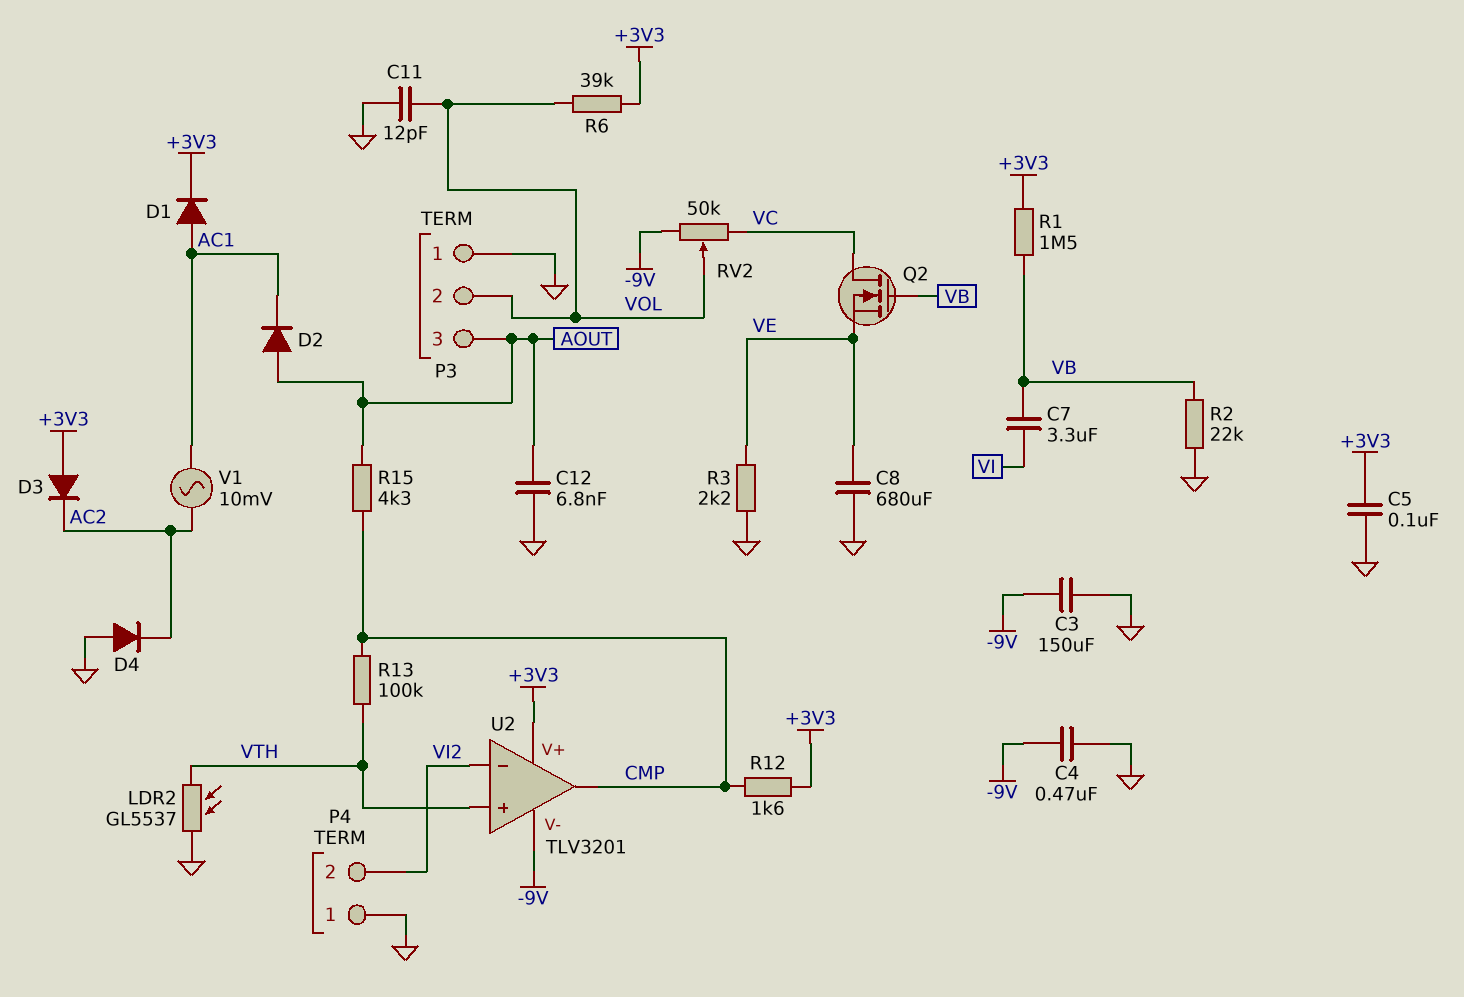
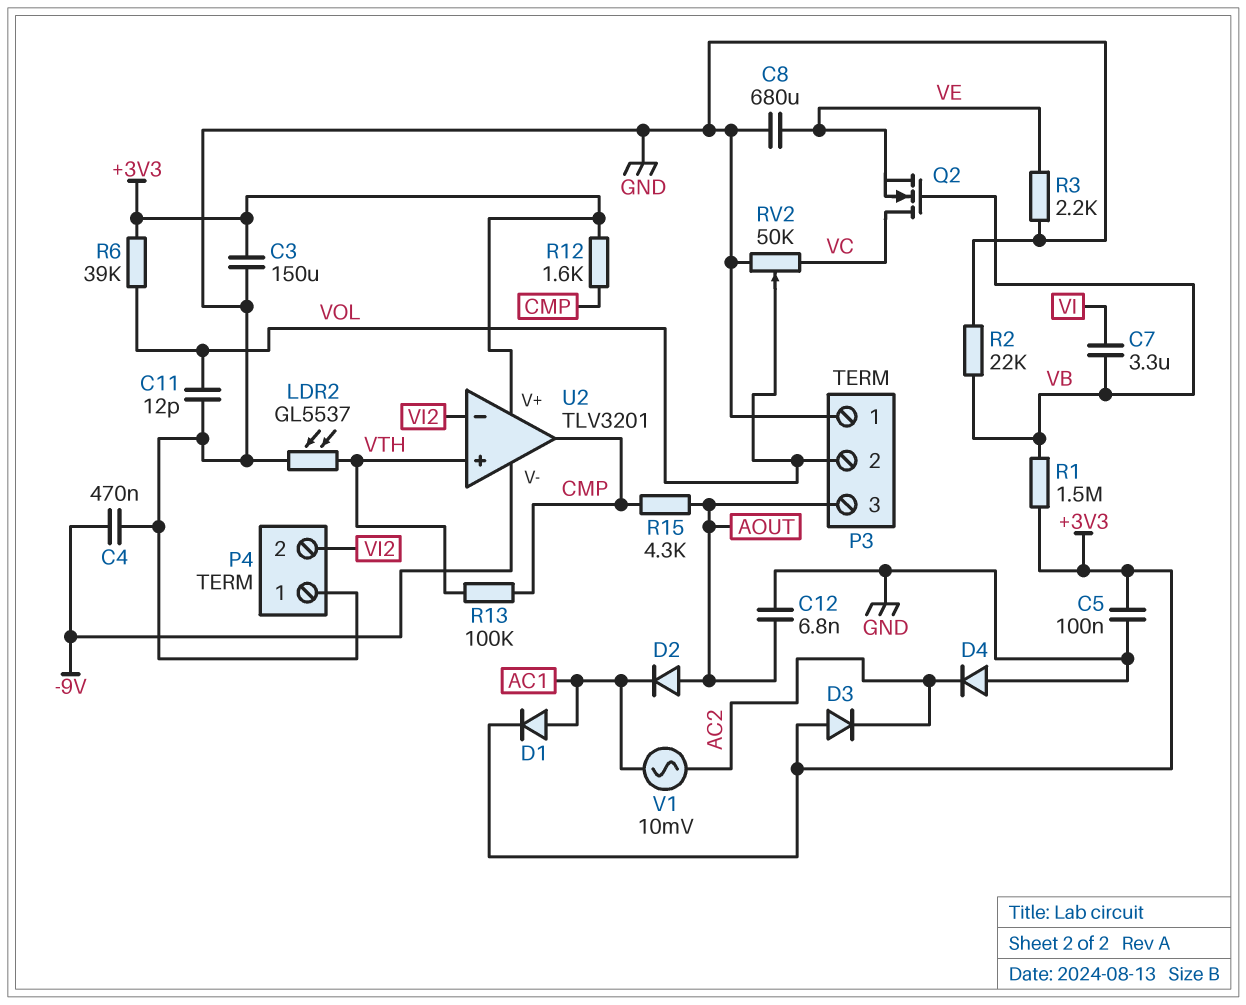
C3: 150uF (-9V, GND) -> 150uF (+3V3, GND)
RV2: 50k (-9V, VC, wiper VOL) -> 50k (GND, VC, wiper VOL)

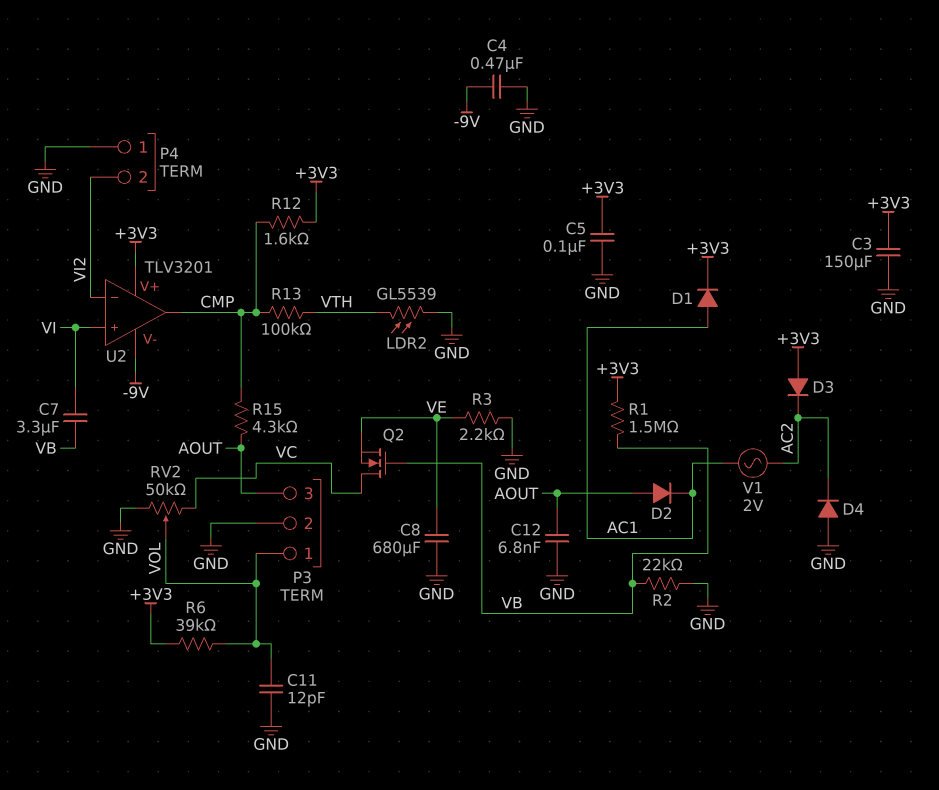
LDR2: GL5537 (GND, VTH) -> GL5539 (GND, VTH)
P3 pin 1: GND -> VOL
P3 pin 2: VOL -> GND
U2 pin in+: VTH -> VI
V1: AC 10mV (AC1, AC2) -> AC 2V (AC1, AC2)

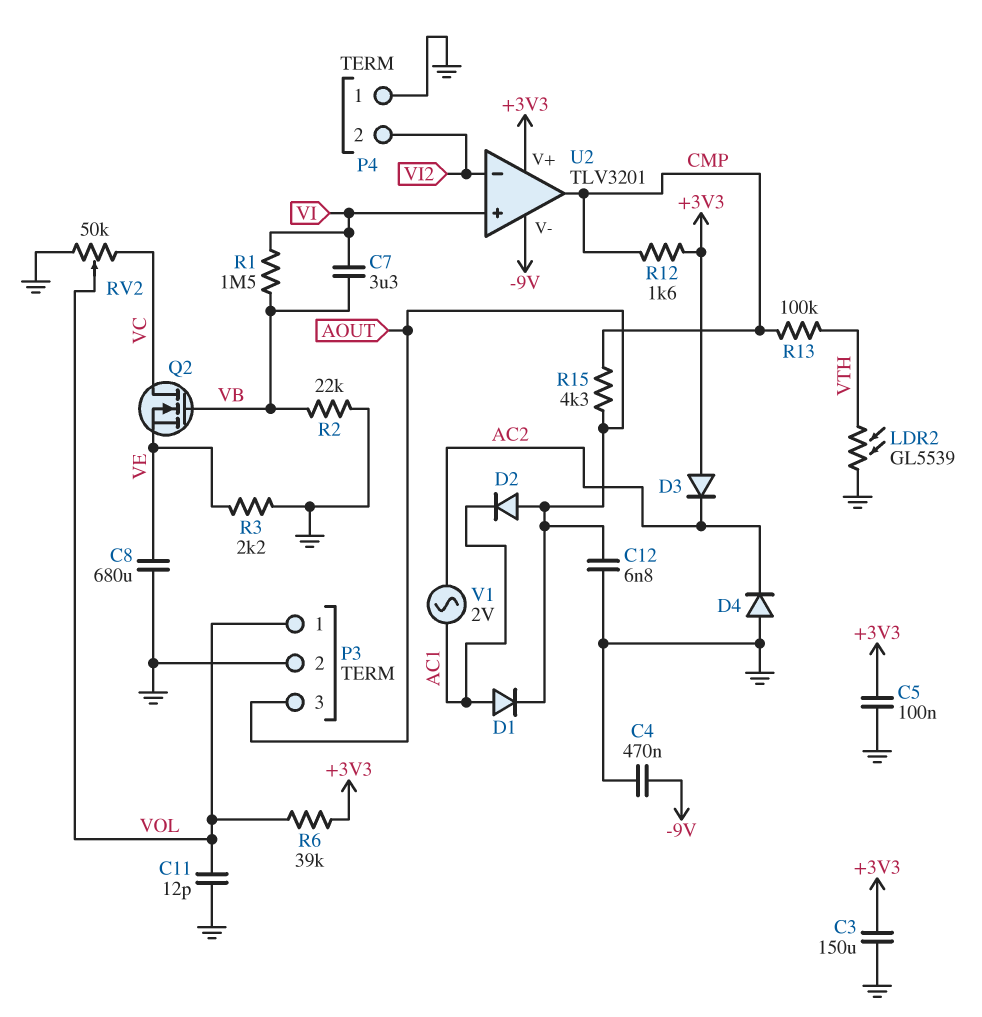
D1: diode (A AC1, K +3V3) -> diode (A AC1, K AOUT)
R1: 1.5M (+3V3, VB) -> 1.5M (VB, VI)

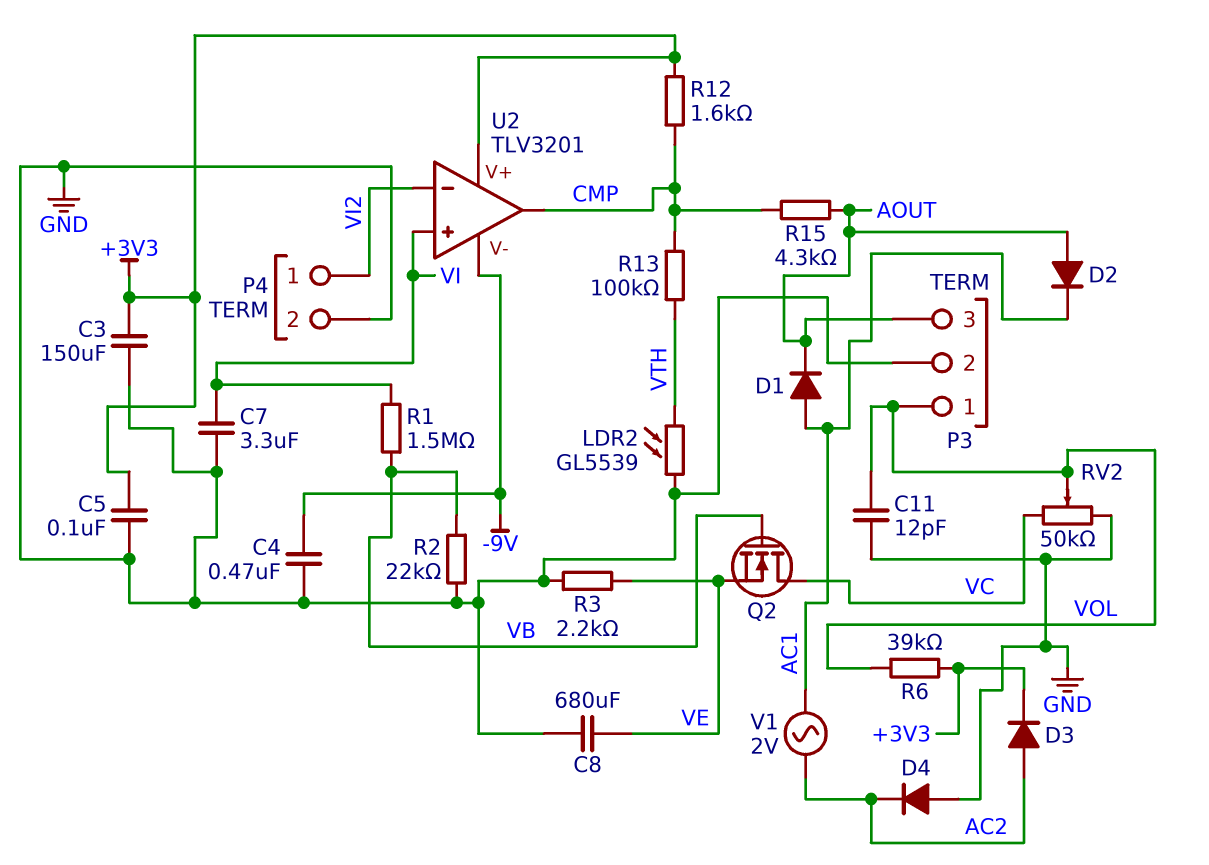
C7: 3.3uF (VB, VI) -> 3.3uF (GND, VI)
C12: 6.8nF (AOUT, GND) -> none
D3: diode (A +3V3, K AC2) -> diode (A AC2, K +3V3)
P4 pin 1: GND -> VI2
P4 pin 2: VI2 -> GND

